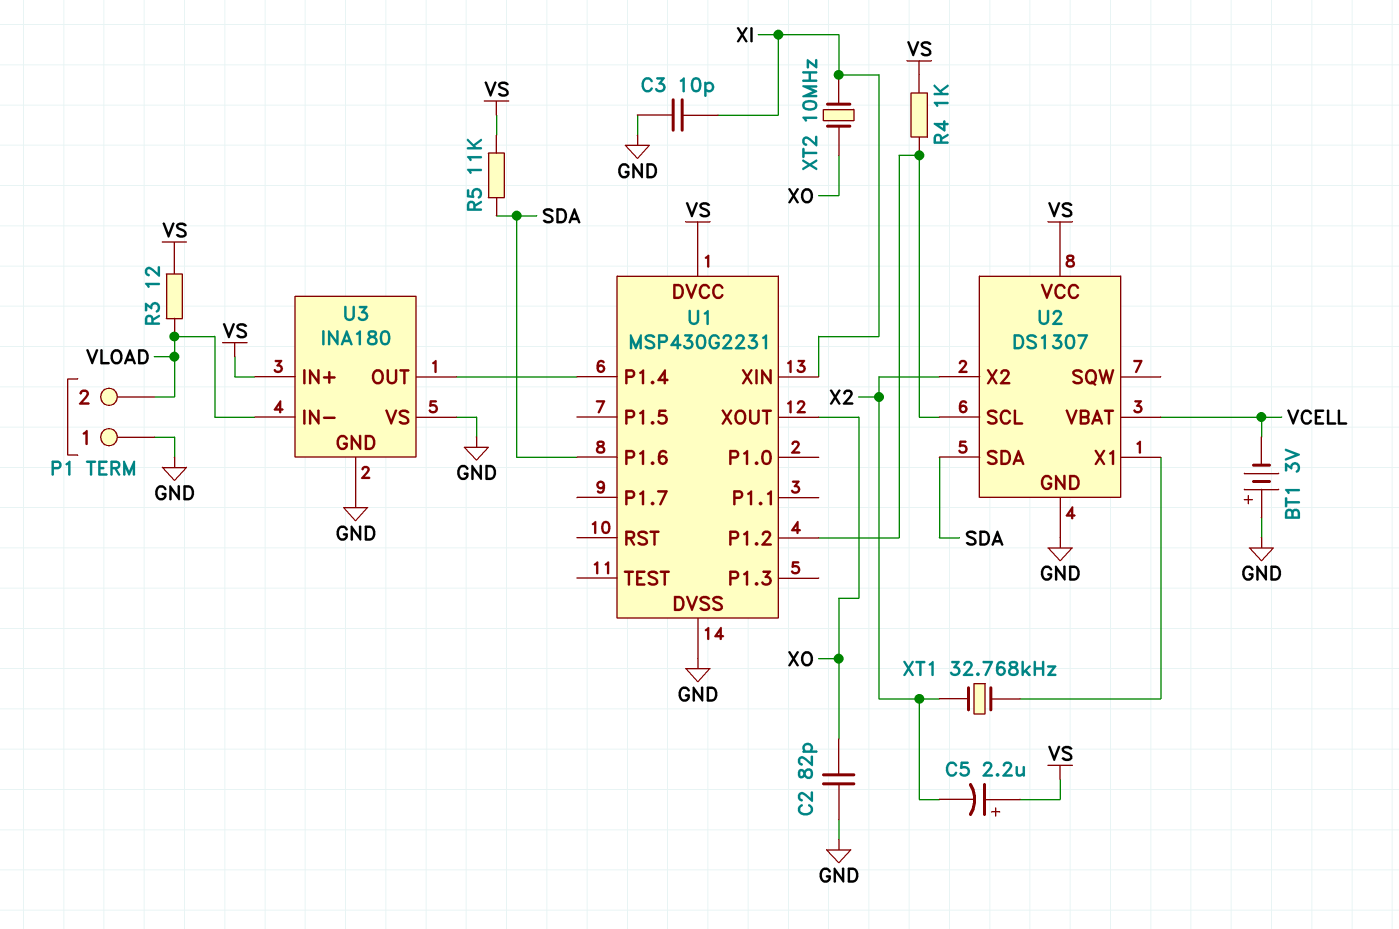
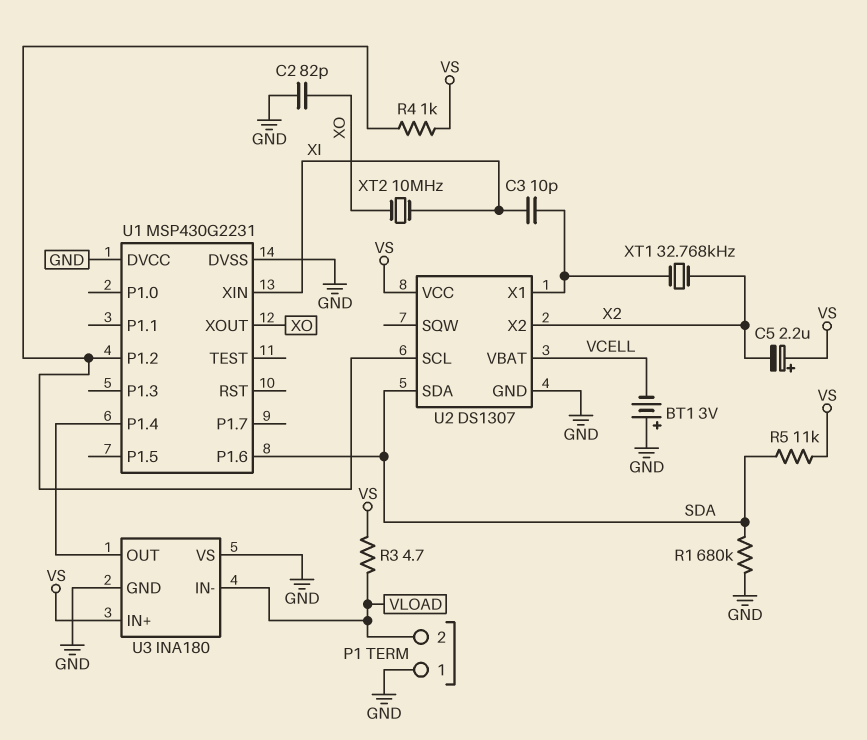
C3: 10pF (GND, XI) -> 10pF (U2/X1, XI)
R1: none -> 680k (GND, SDA)
R3: 12 (VLOAD, VS) -> 4.7 (VLOAD, VS)
U1 pin DVCC: VS -> GND

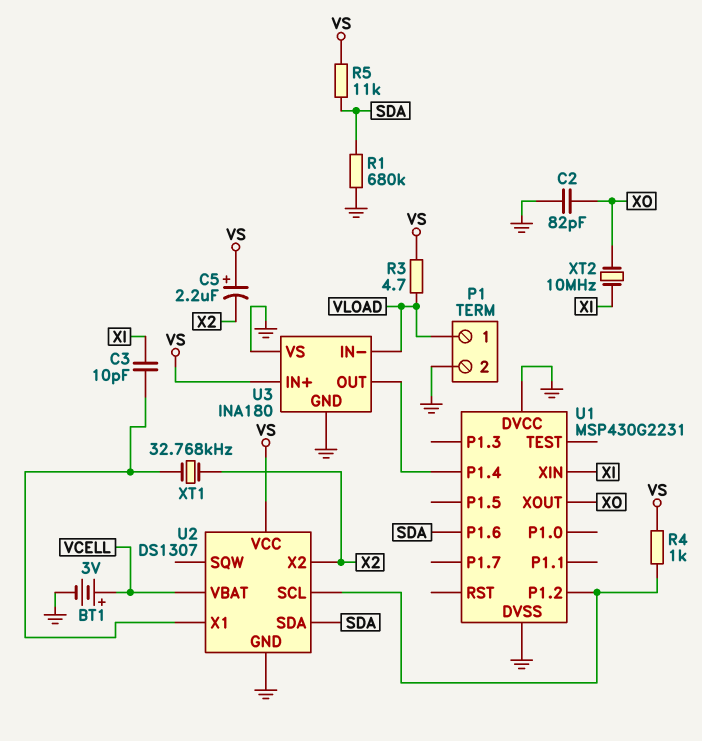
BT1: 3V (plus GND, minus VCELL) -> 3V (plus VCELL, minus GND)
P1 pin 1: GND -> VLOAD
P1 pin 2: VLOAD -> GND

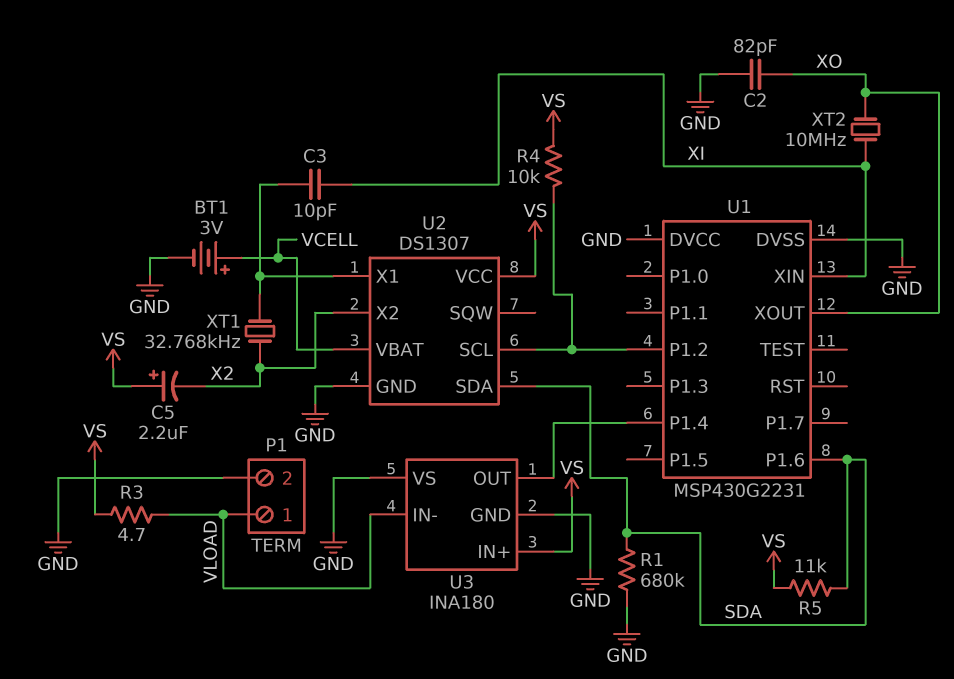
R4: 1k (U1/P1.2, VS) -> 10k (U1/P1.2, VS)

